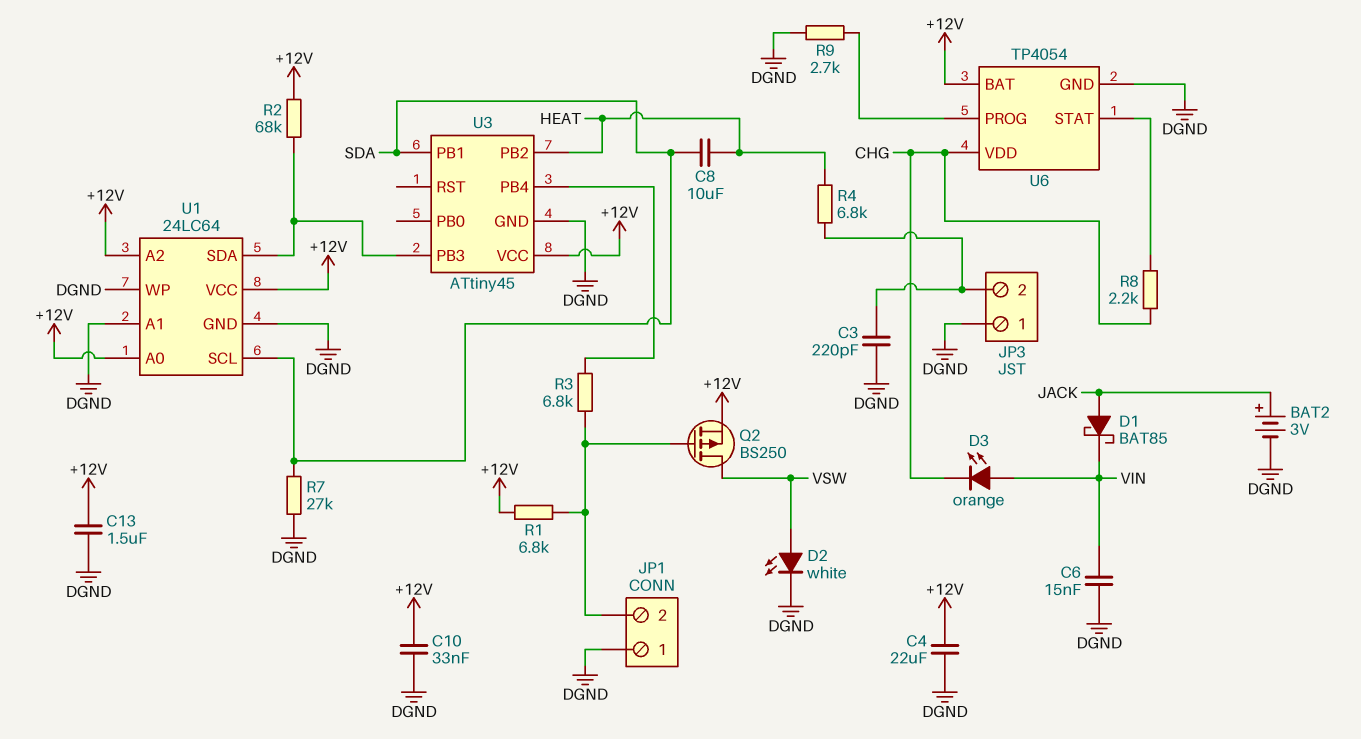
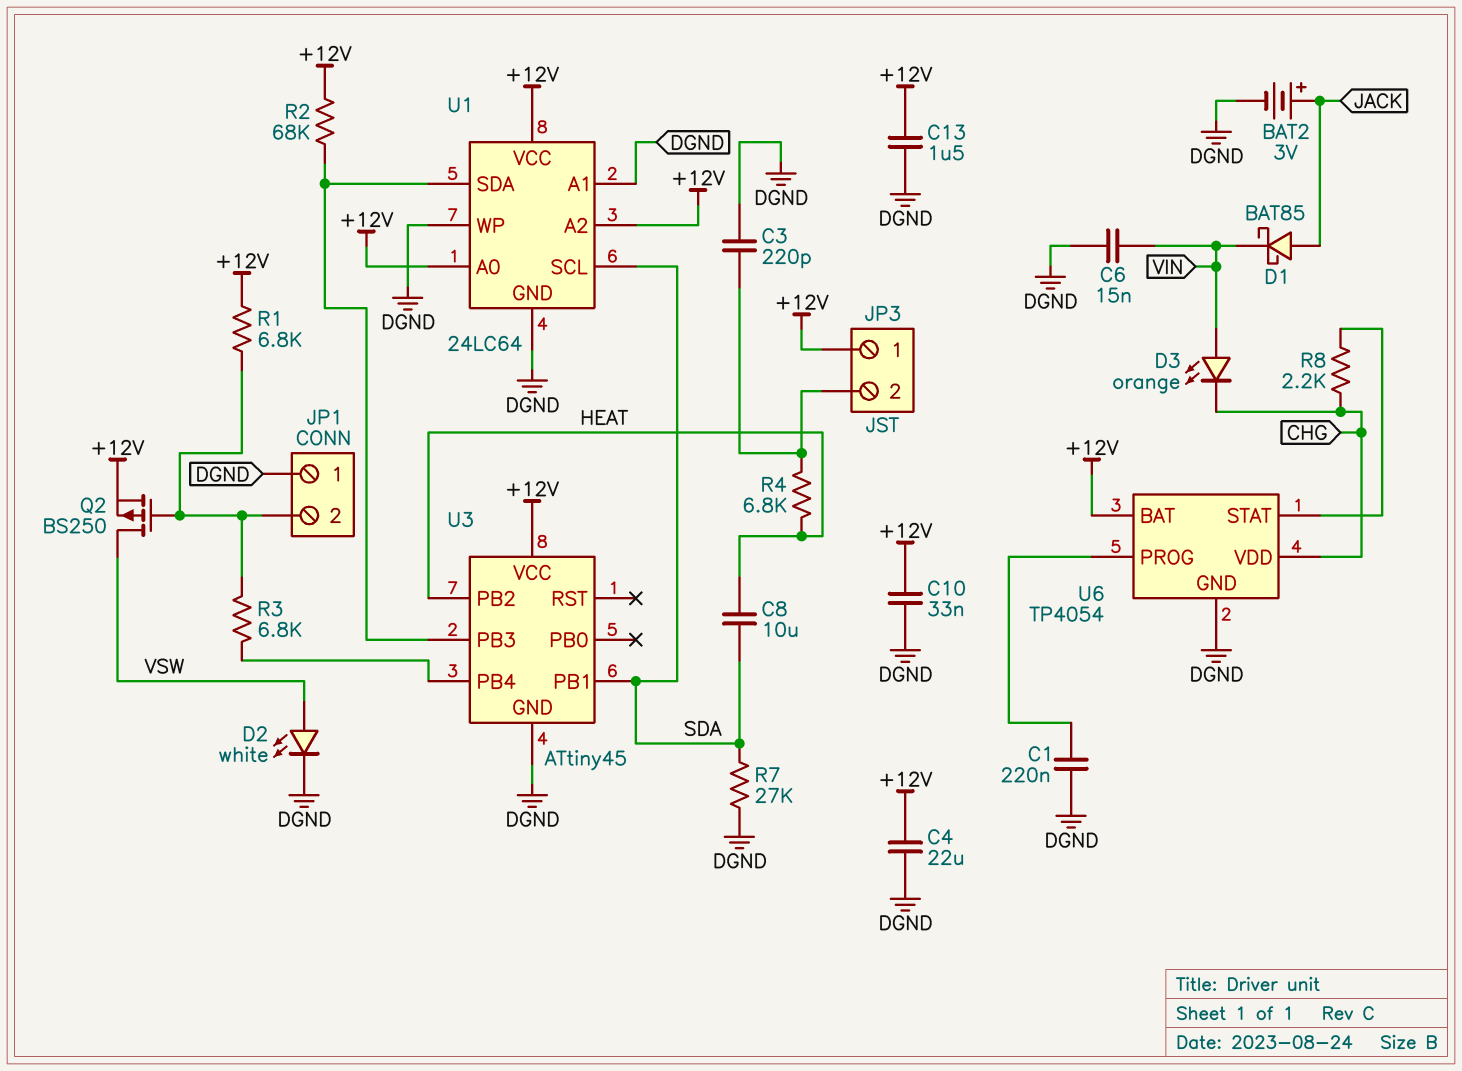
C1: none -> 220nF (DGND, U6/PROG)
JP3 pin 1: DGND -> +12V
R9: 2.7k (DGND, U6/PROG) -> none

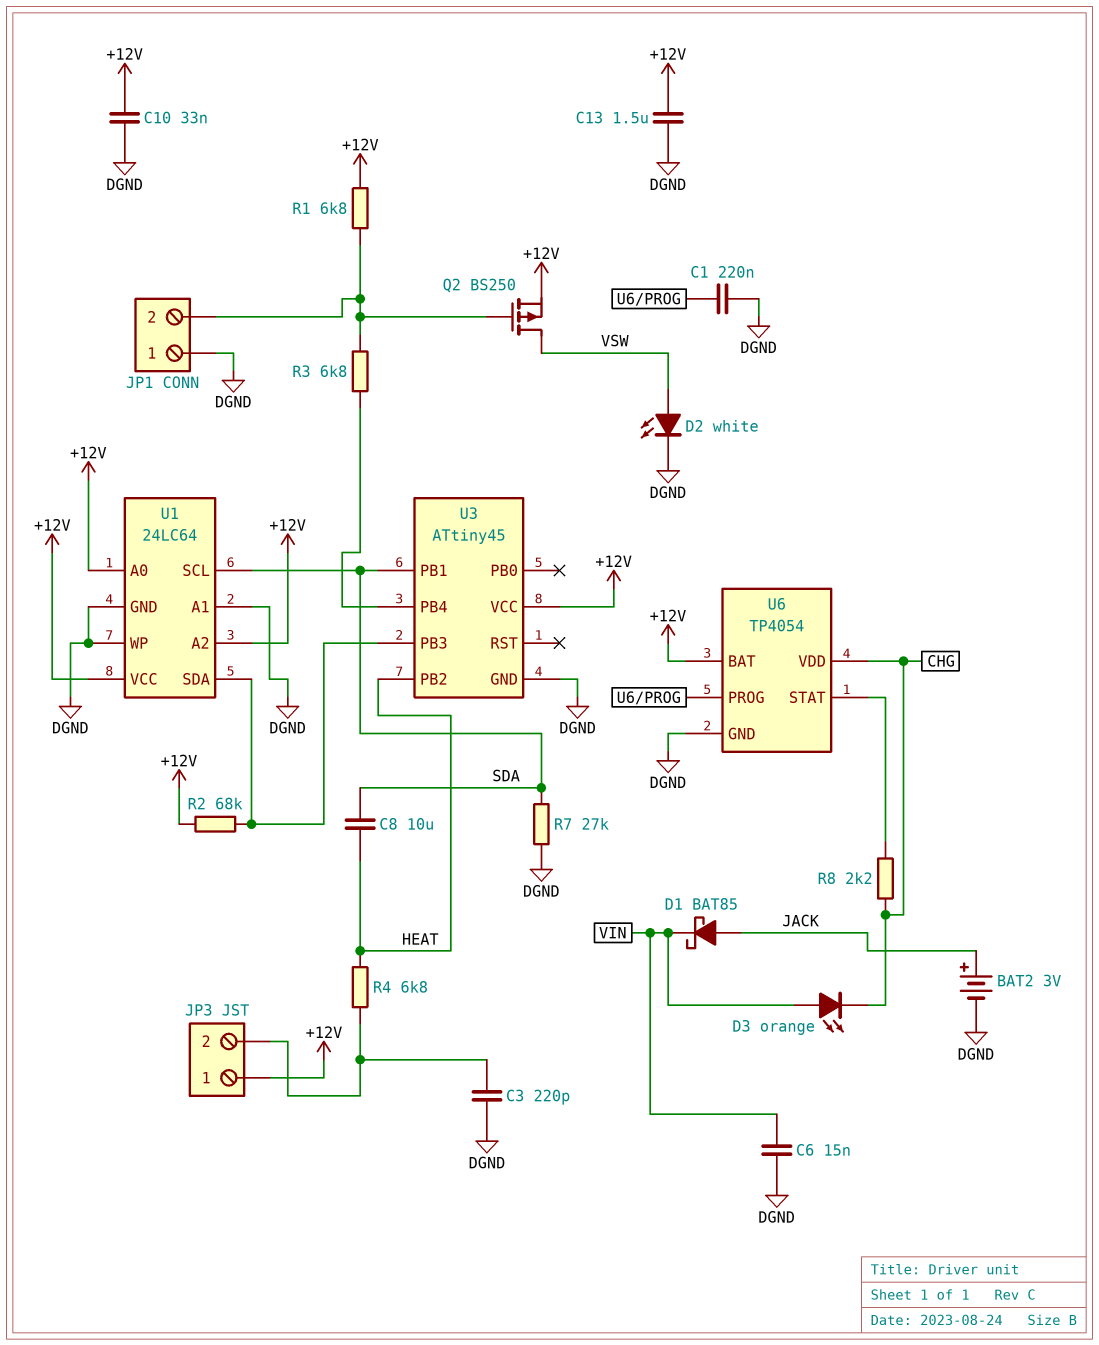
C4: 22uF (+12V, DGND) -> none

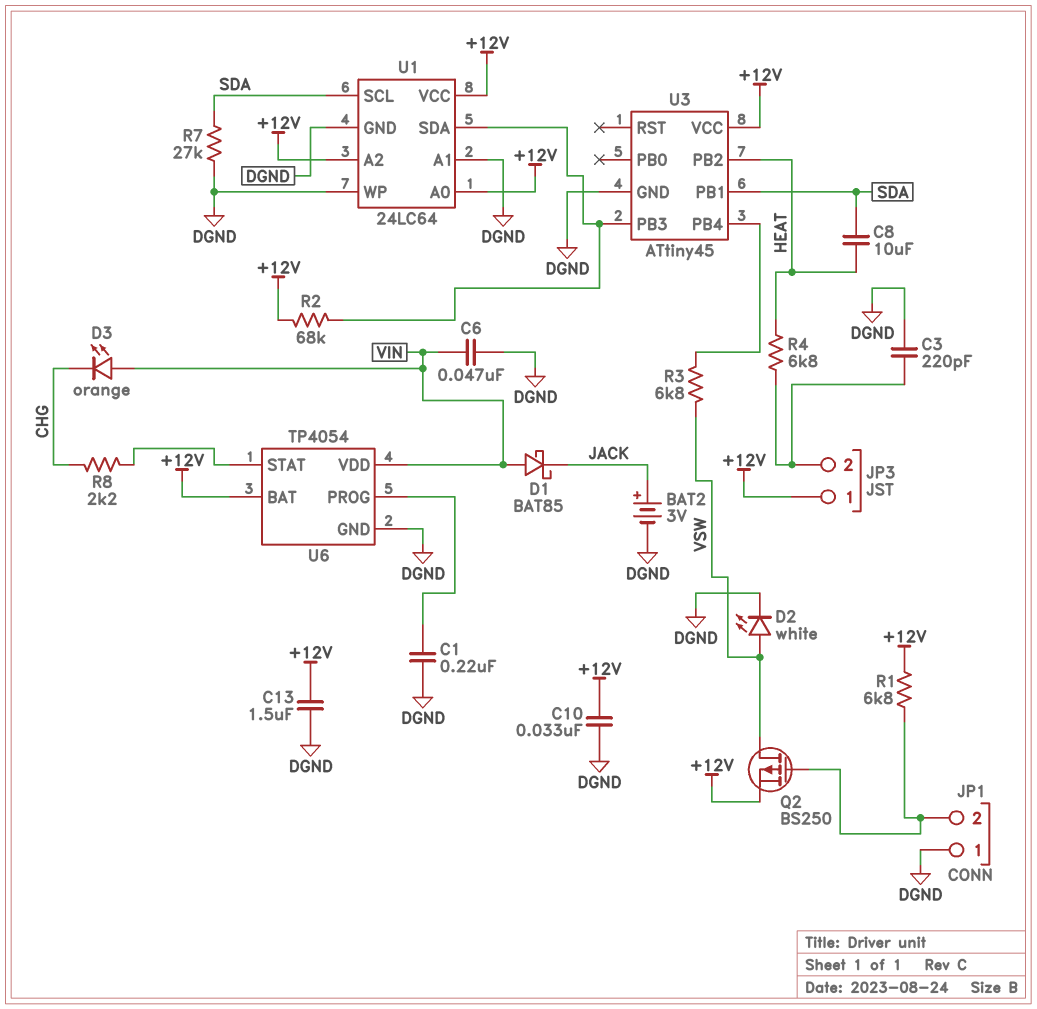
C6: 15nF (DGND, VIN) -> 47nF (DGND, VIN)
D1: schottky BAT85 (A JACK, K VIN) -> schottky BAT85 (A VIN, K JACK)
R3: 6.8k (JP1/2, U3/PB4) -> 6.8k (U3/PB4, VSW)
U6 pin VDD: CHG -> VIN

